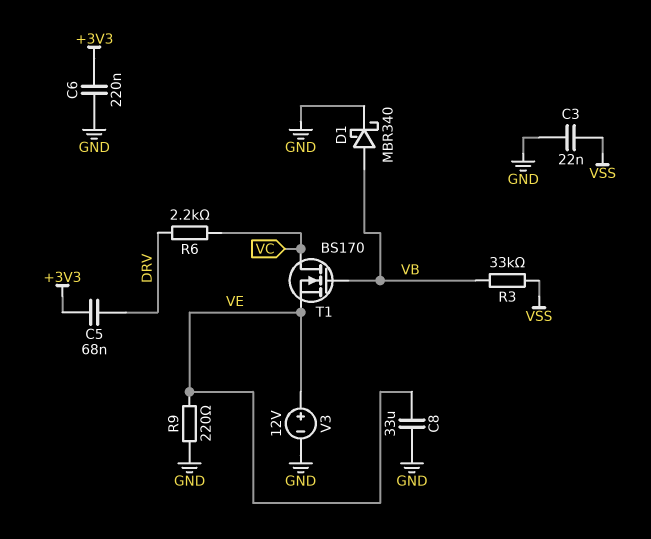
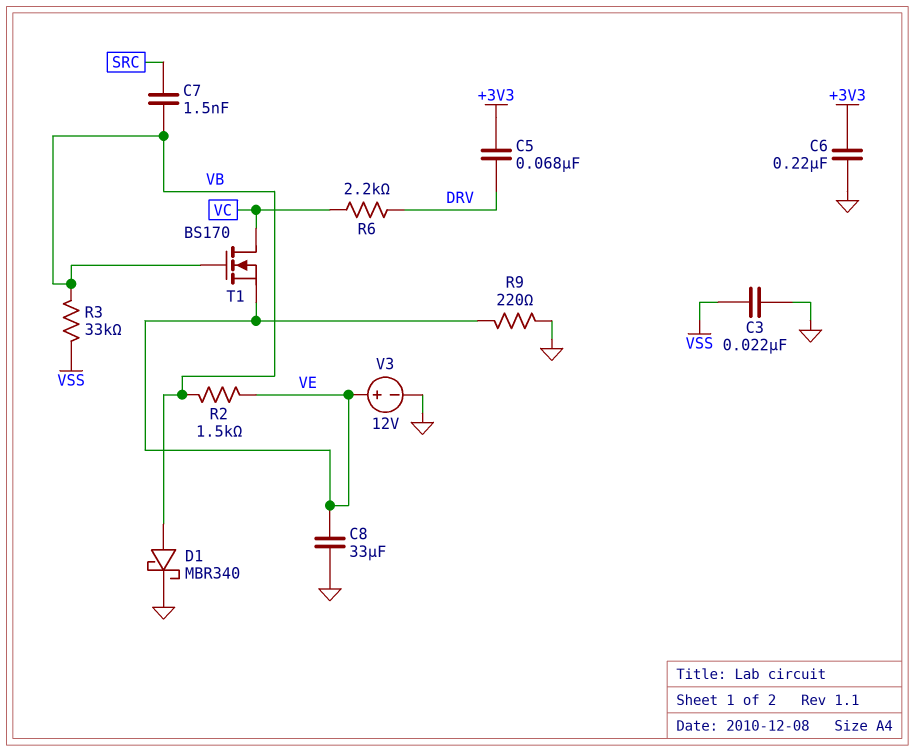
C7: none -> 1.5nF (SRC, VB)
R2: none -> 1.5k (VB, VE)

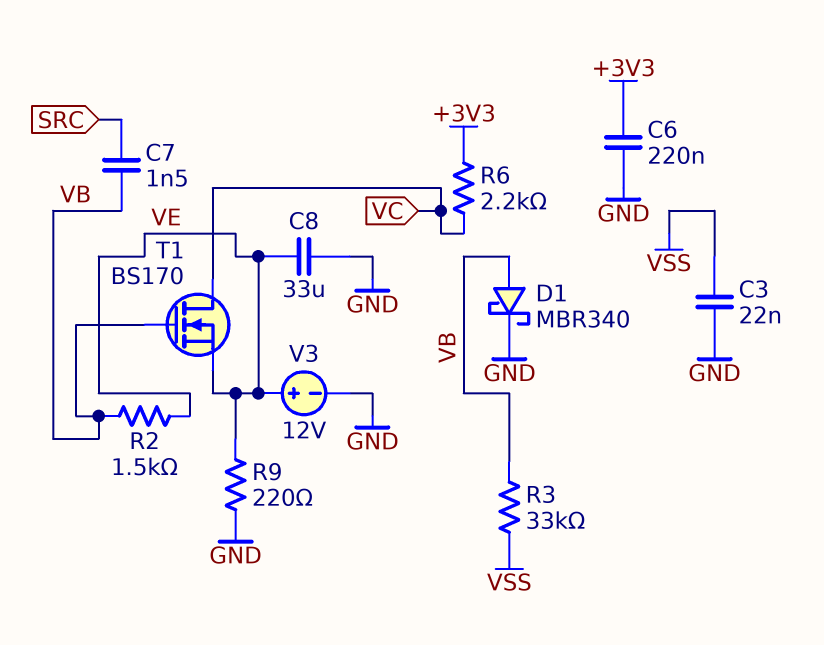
C5: 68nF (+3V3, DRV) -> none
R6: 2.2k (DRV, VC) -> 2.2k (+3V3, VC)

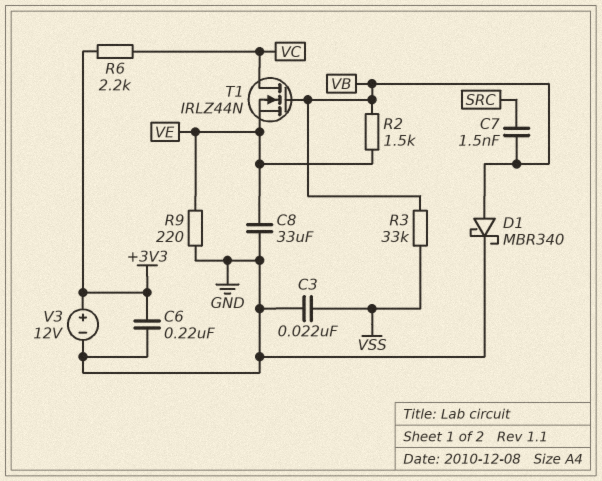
T1: NMOS BS170 (G VB, D VC, S VE) -> NMOS IRLZ44N (G VB, D VC, S VE)
V3: 12V (plus VE, minus GND) -> 12V (plus +3V3, minus GND)

